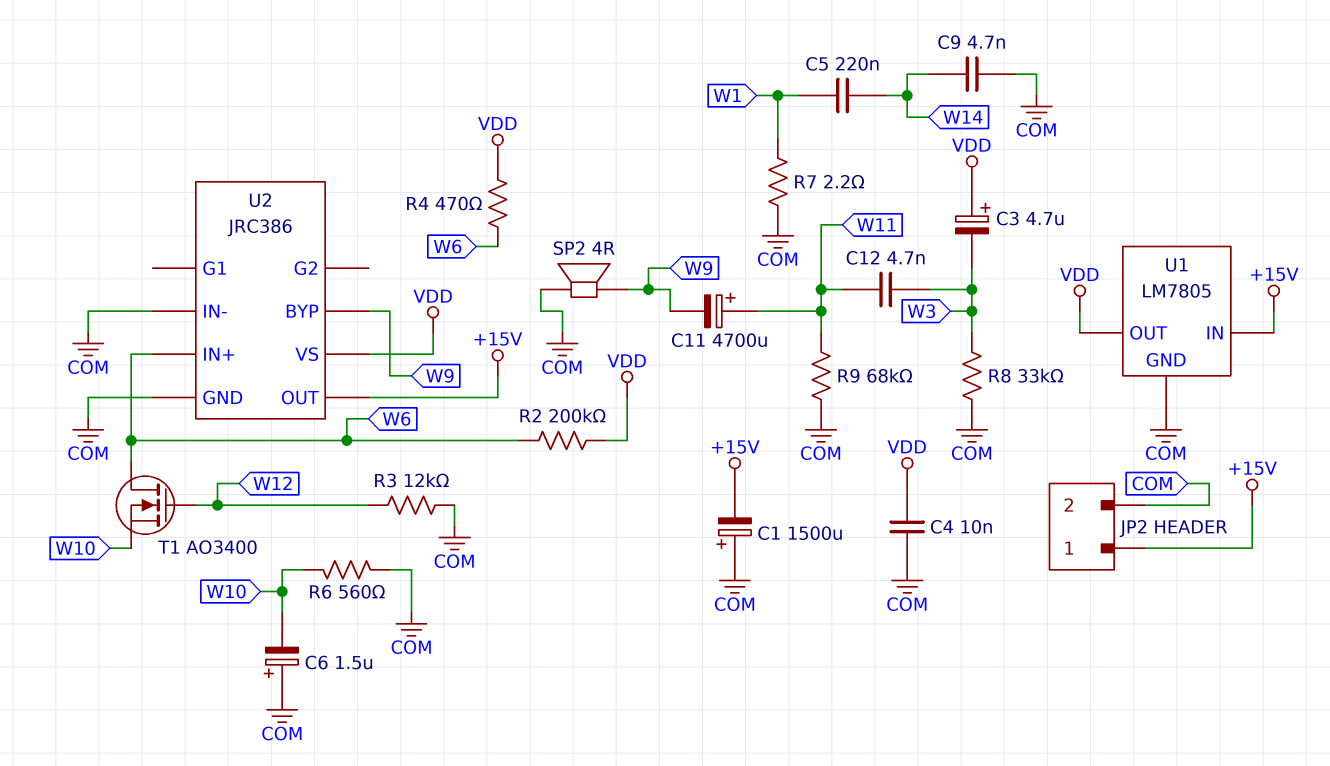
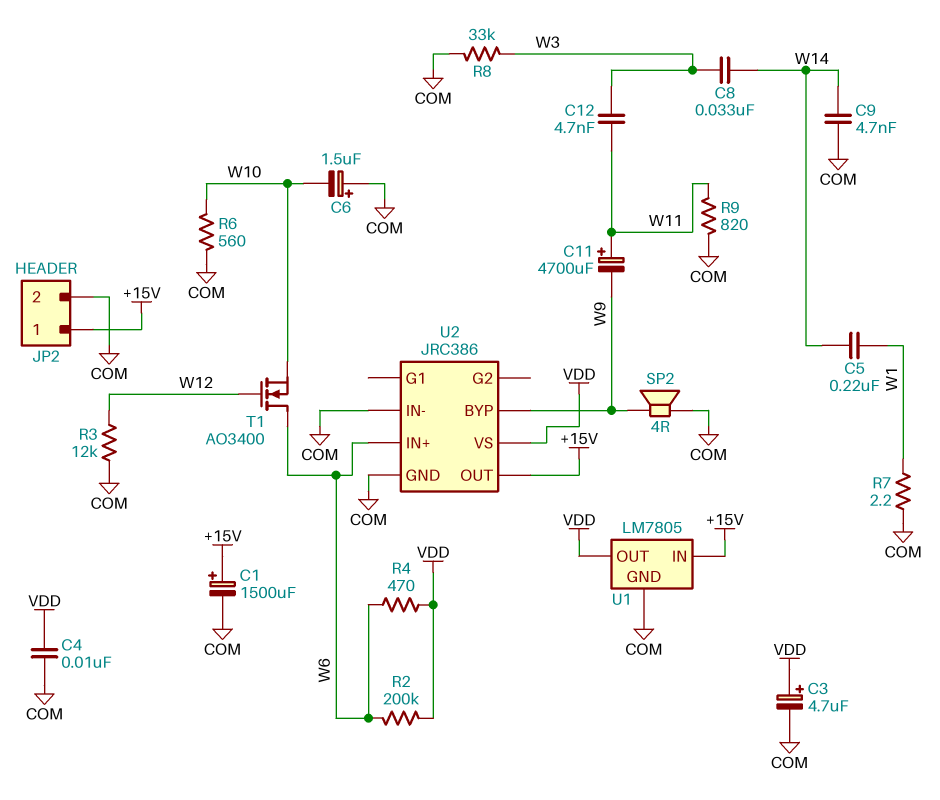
C1: 1500uF (plus COM, minus +15V) -> 1500uF (plus +15V, minus COM)
C3: 4.7uF (plus VDD, minus W3) -> 4.7uF (plus VDD, minus COM)
C8: none -> 33nF (W3, W14)
R9: 68k (COM, W11) -> 820 (COM, W11)

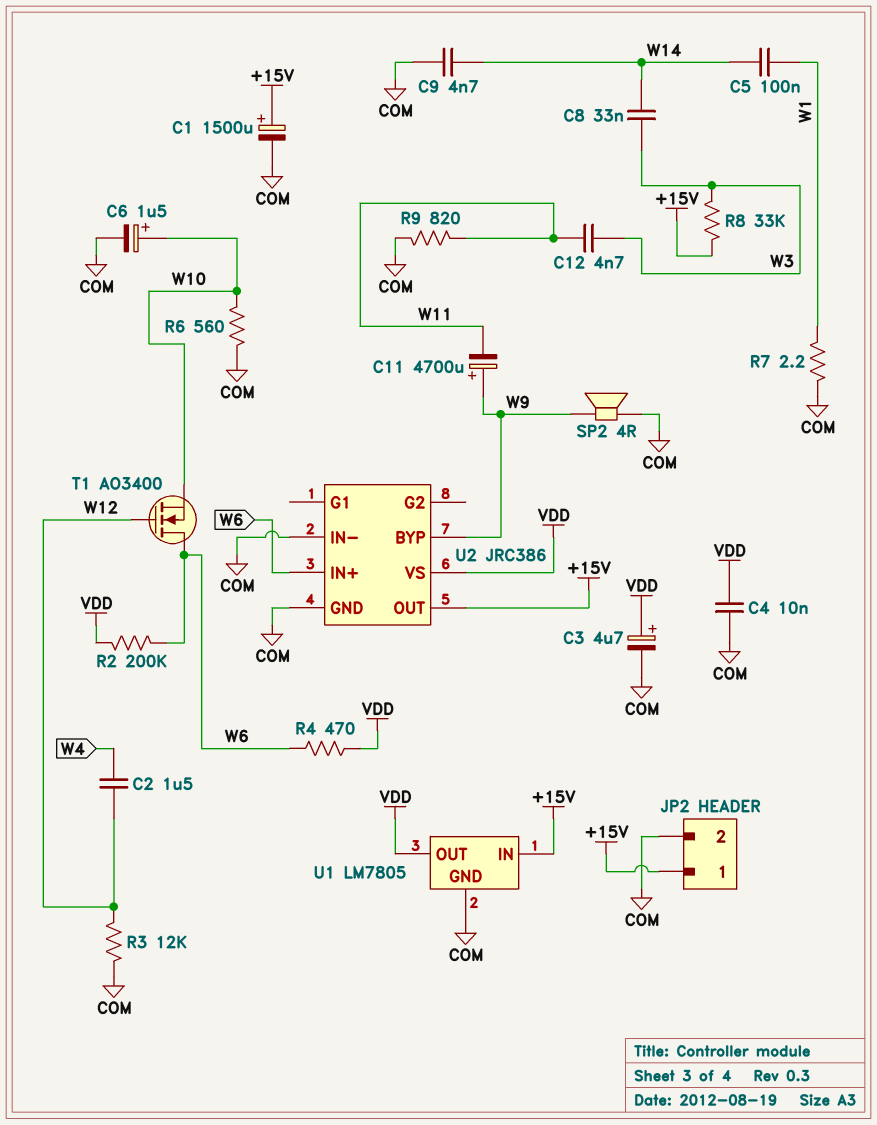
C2: none -> 1.5uF (W4, W12)
C5: 220nF (W1, W14) -> 100nF (W1, W14)
C6: 1.5uF (plus COM, minus W10) -> 1.5uF (plus W10, minus COM)
C11: 4700uF (plus W11, minus W9) -> 4700uF (plus W9, minus W11)
R8: 33k (COM, W3) -> 33k (+15V, W3)

